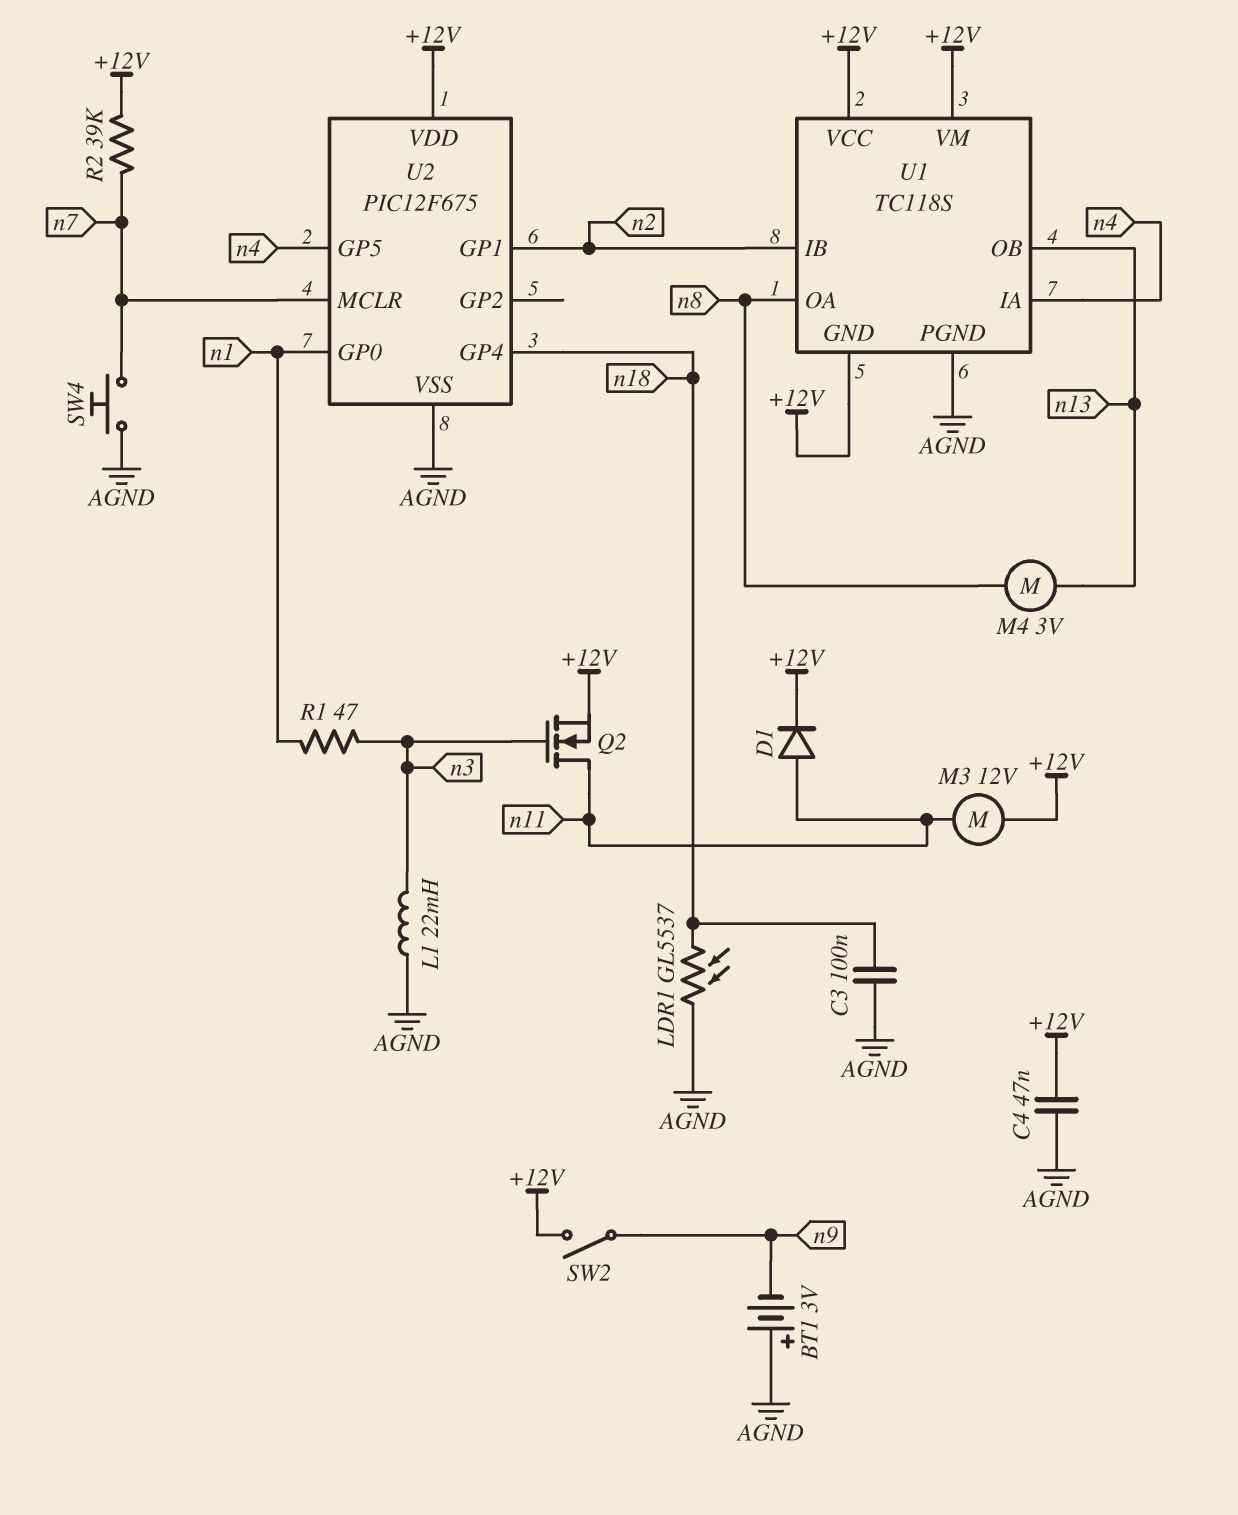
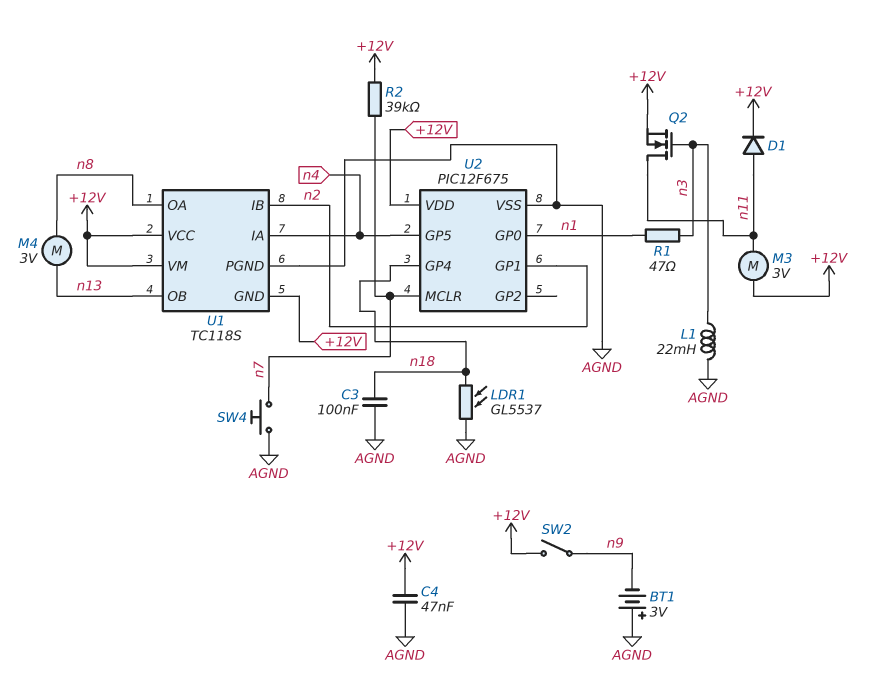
M3: motor 12V (+12V, n11) -> motor 3V (+12V, n11)

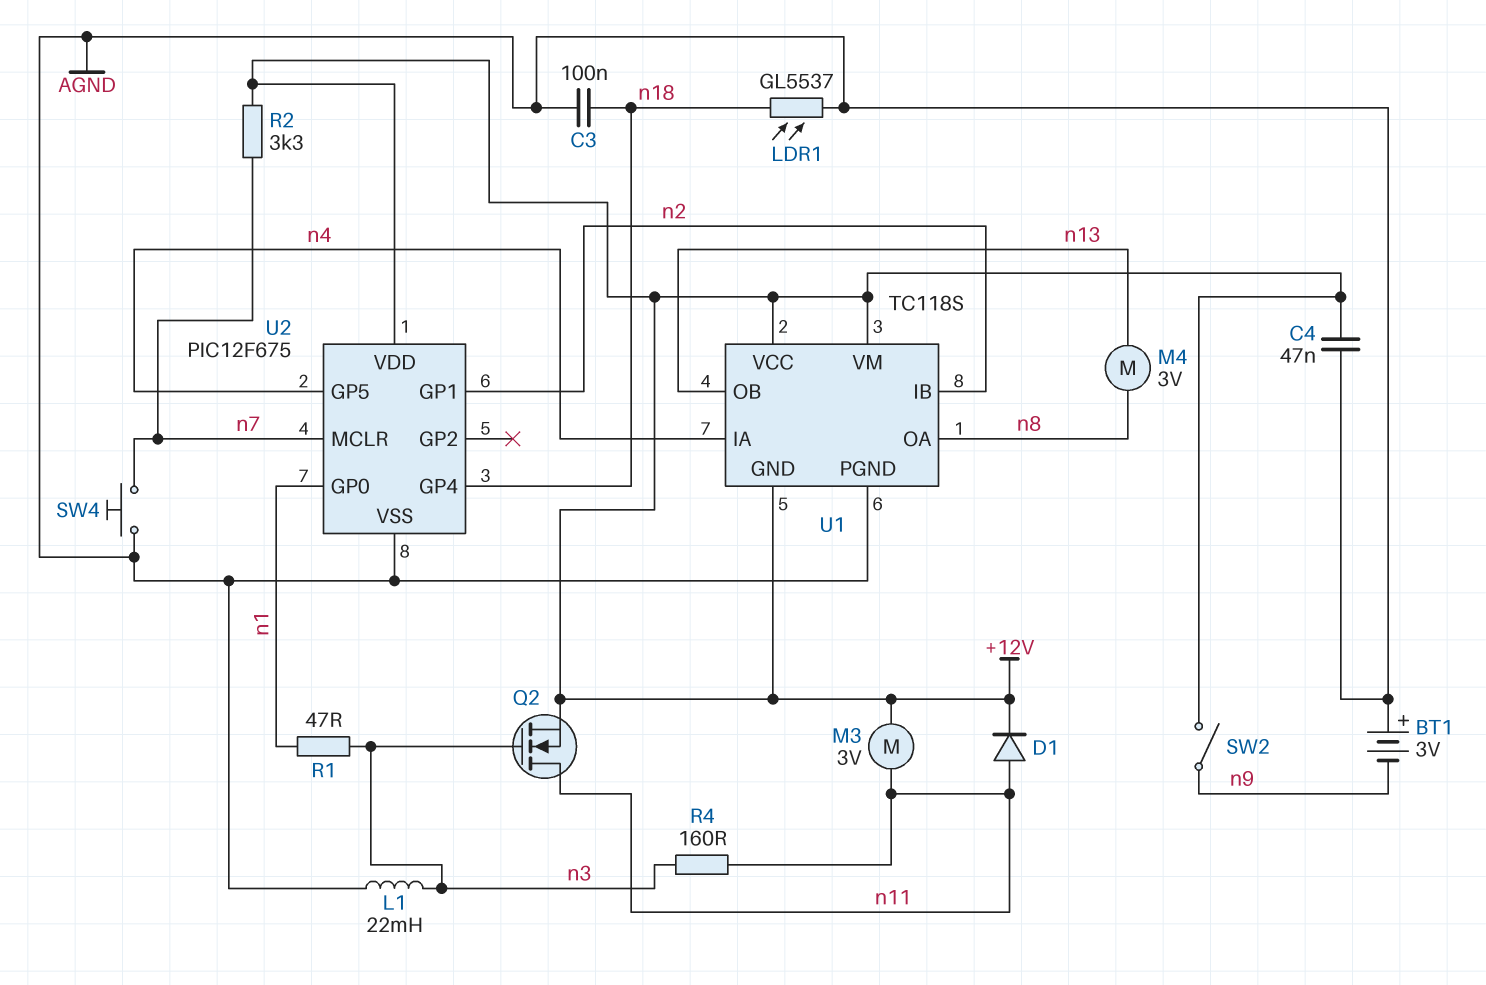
R2: 39k (+12V, n7) -> 3.3k (+12V, n7)
R4: none -> 160 (n3, n11)

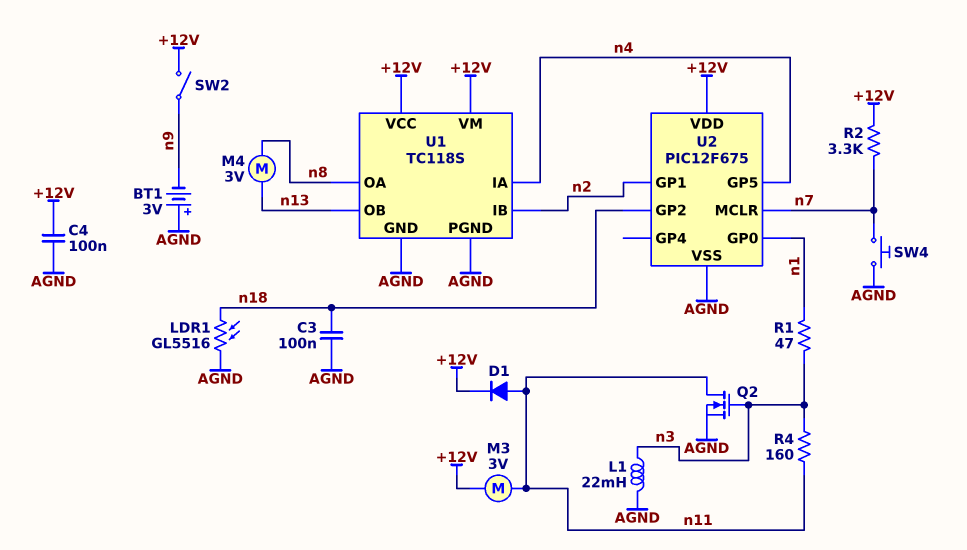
C4: 47nF (+12V, AGND) -> 100nF (+12V, AGND)
LDR1: GL5537 (AGND, n18) -> GL5516 (AGND, n18)
Q2: NMOS (G n3, D n11, S +12V) -> NMOS (G n3, D n11, S AGND)
U1 pin GND: +12V -> AGND
U2 pin GP2: none -> n18
U2 pin GP4: n18 -> none

